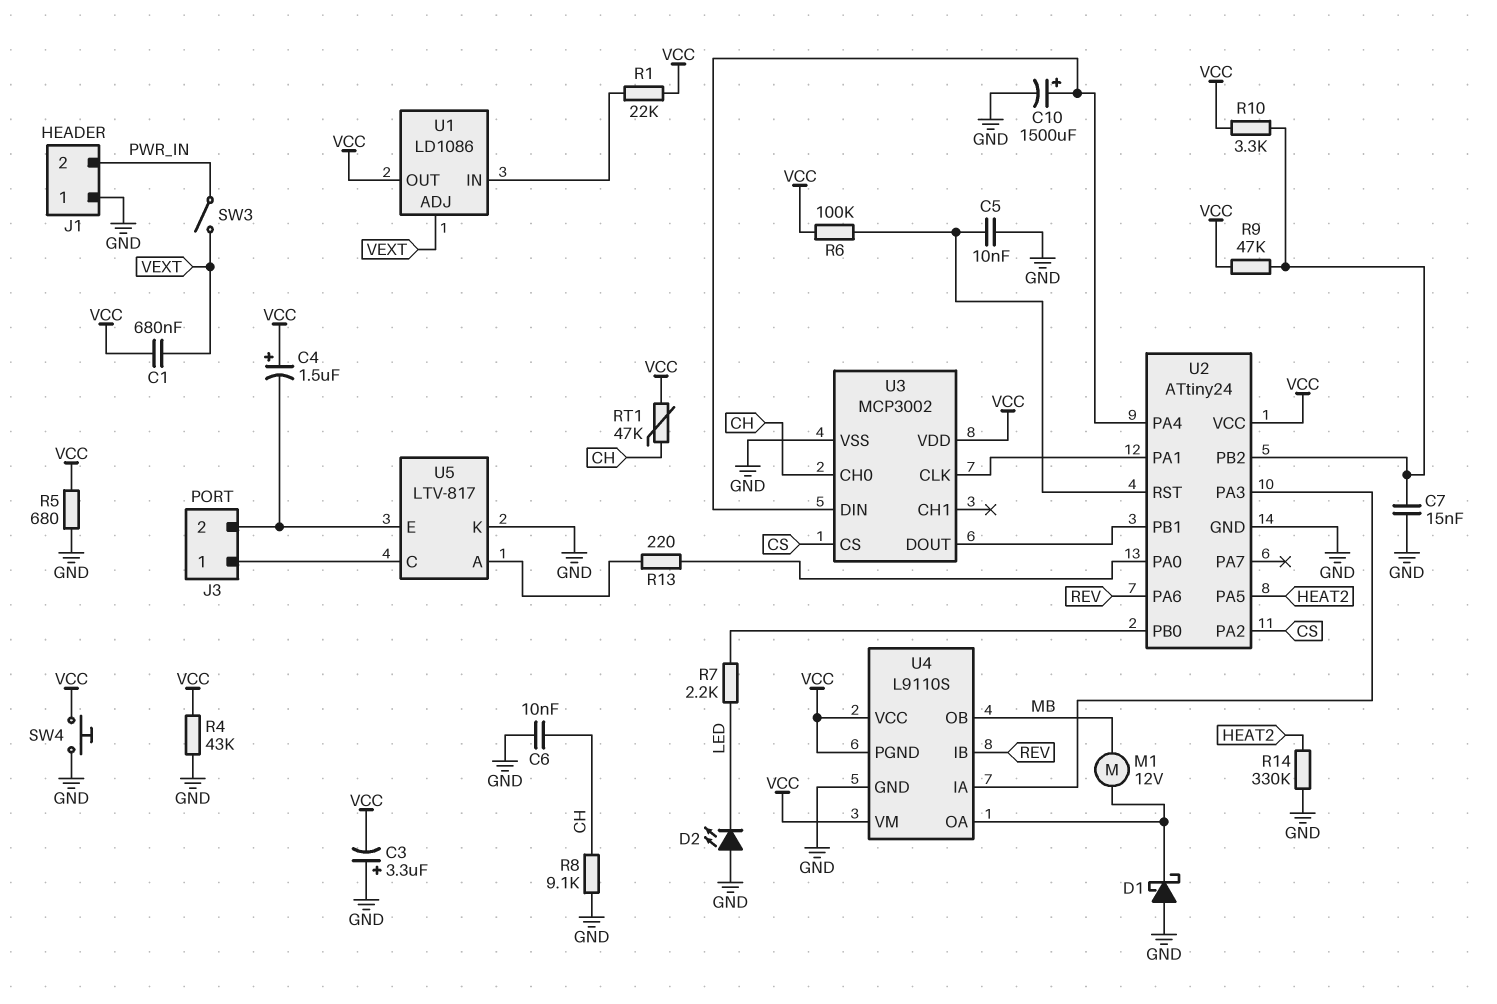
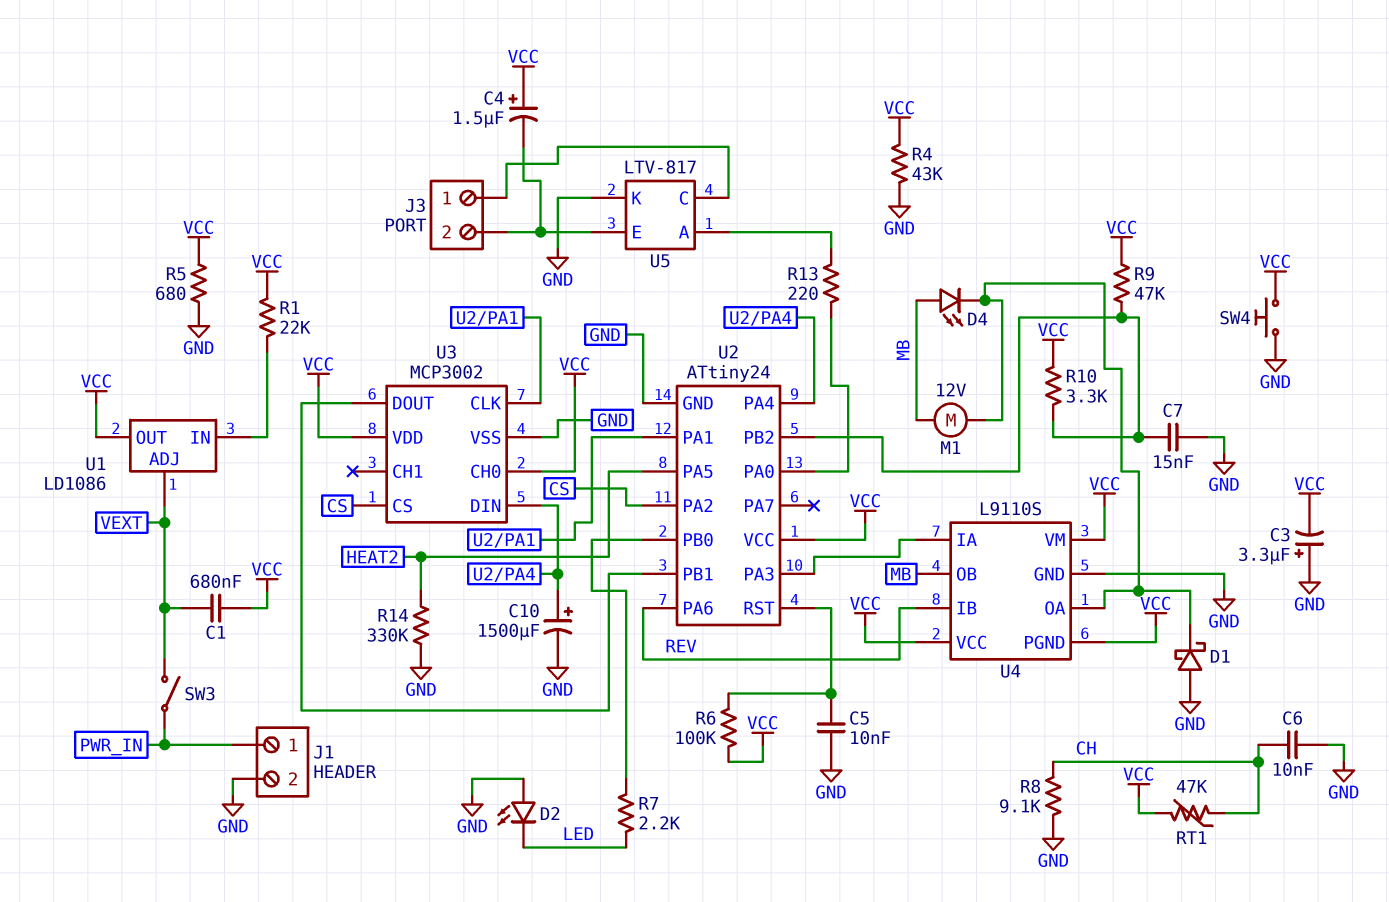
D4: none -> LED (A MB, K U4/OA)
J1 pin 1: GND -> PWR_IN
J1 pin 2: PWR_IN -> GND
U3 pin CH0: CH -> VCC

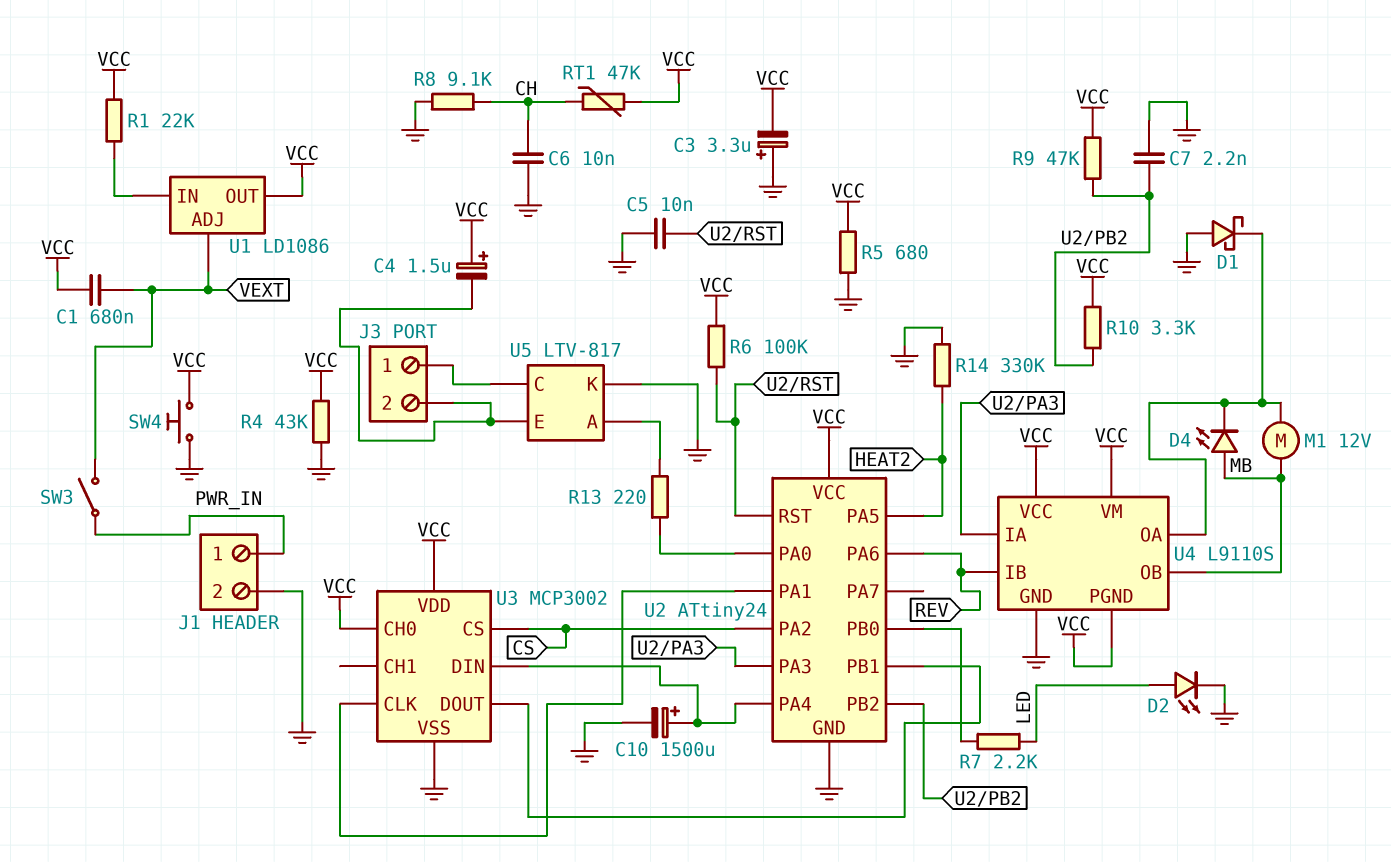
C7: 15nF (GND, U2/PB2) -> 2.2nF (GND, U2/PB2)
D2: LED (A GND, K LED) -> LED (A LED, K GND)

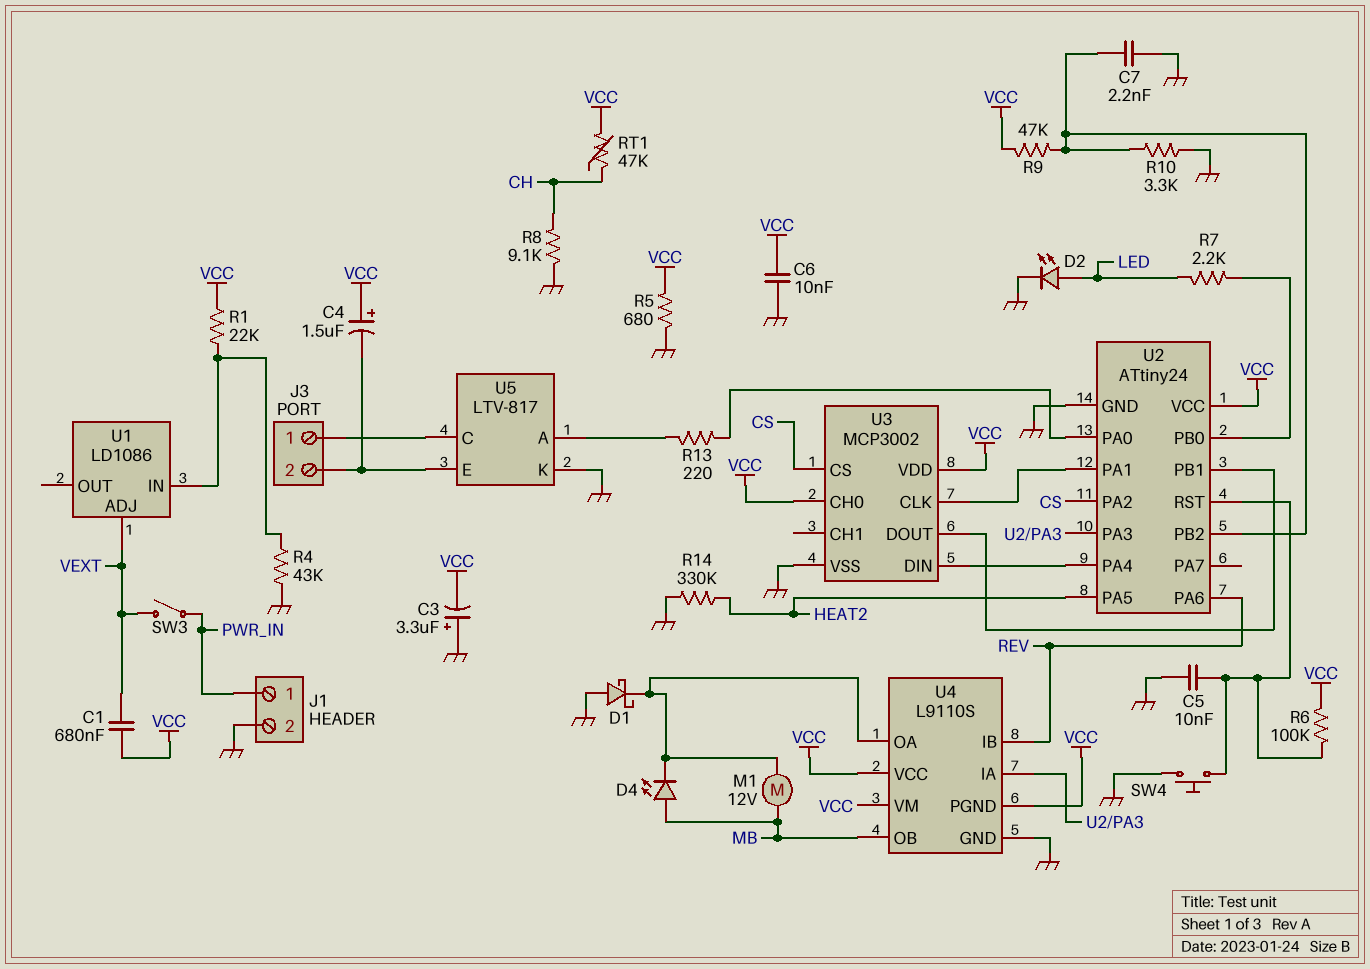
C6: 10nF (CH, GND) -> 10nF (GND, VCC)
C10: 1500uF (plus U2/PA4, minus GND) -> none
R4: 43k (GND, VCC) -> 43k (GND, U1/IN)
R10: 3.3k (U2/PB2, VCC) -> 3.3k (GND, U2/PB2)
SW4: button (GND, VCC) -> button (GND, U2/RST)
U1 pin OUT: VCC -> none

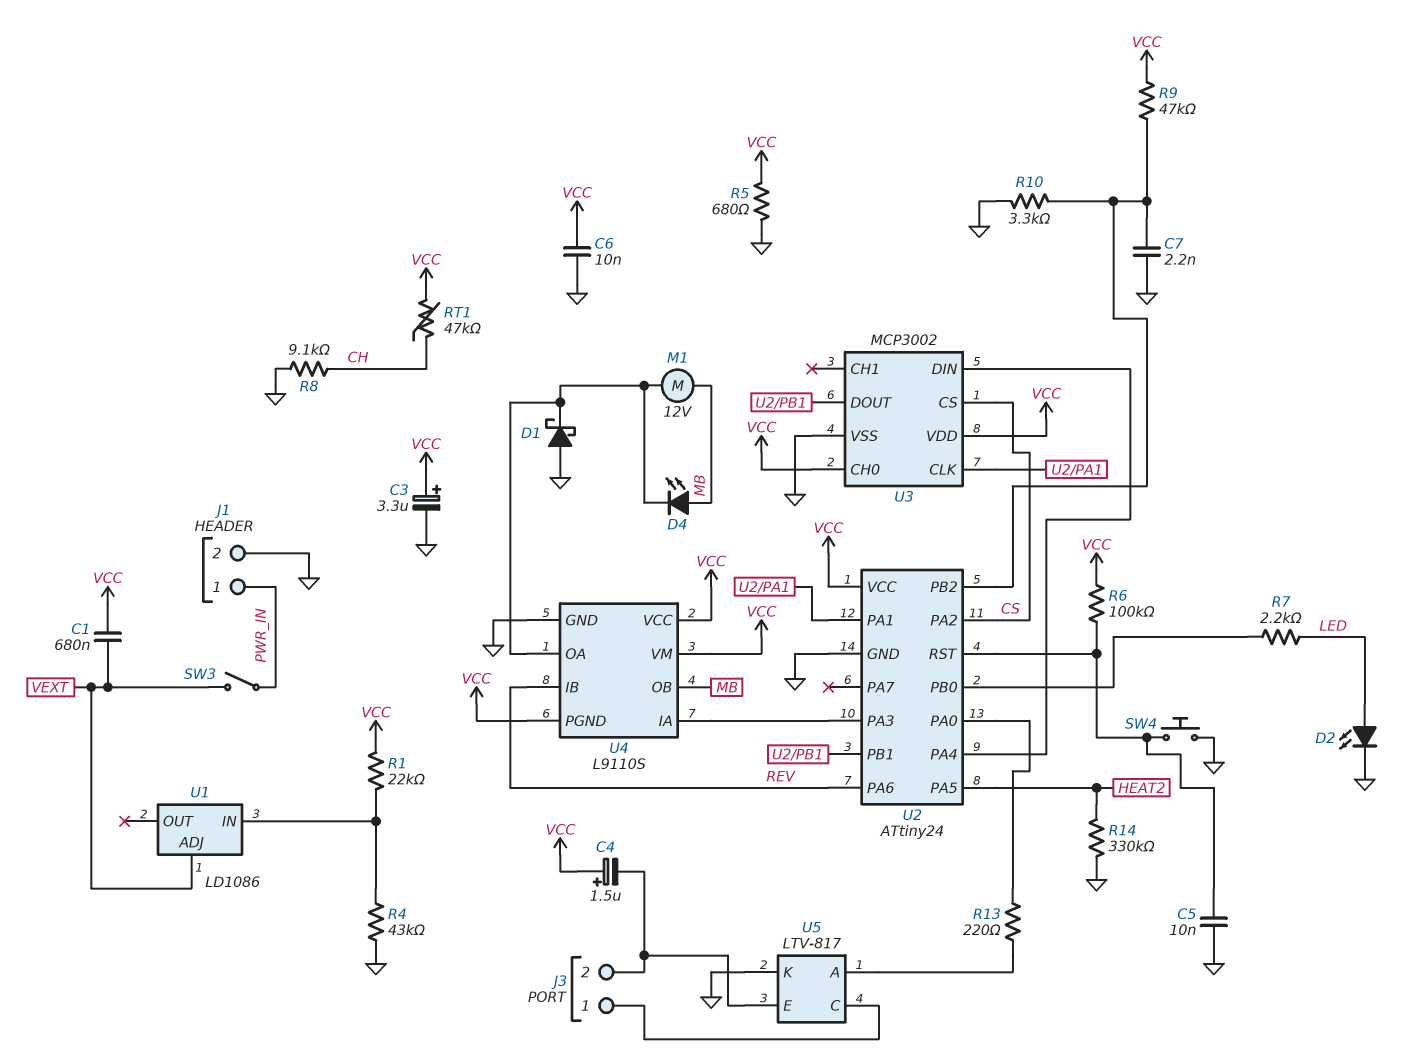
C3: 3.3uF (plus GND, minus VCC) -> 3.3uF (plus VCC, minus GND)

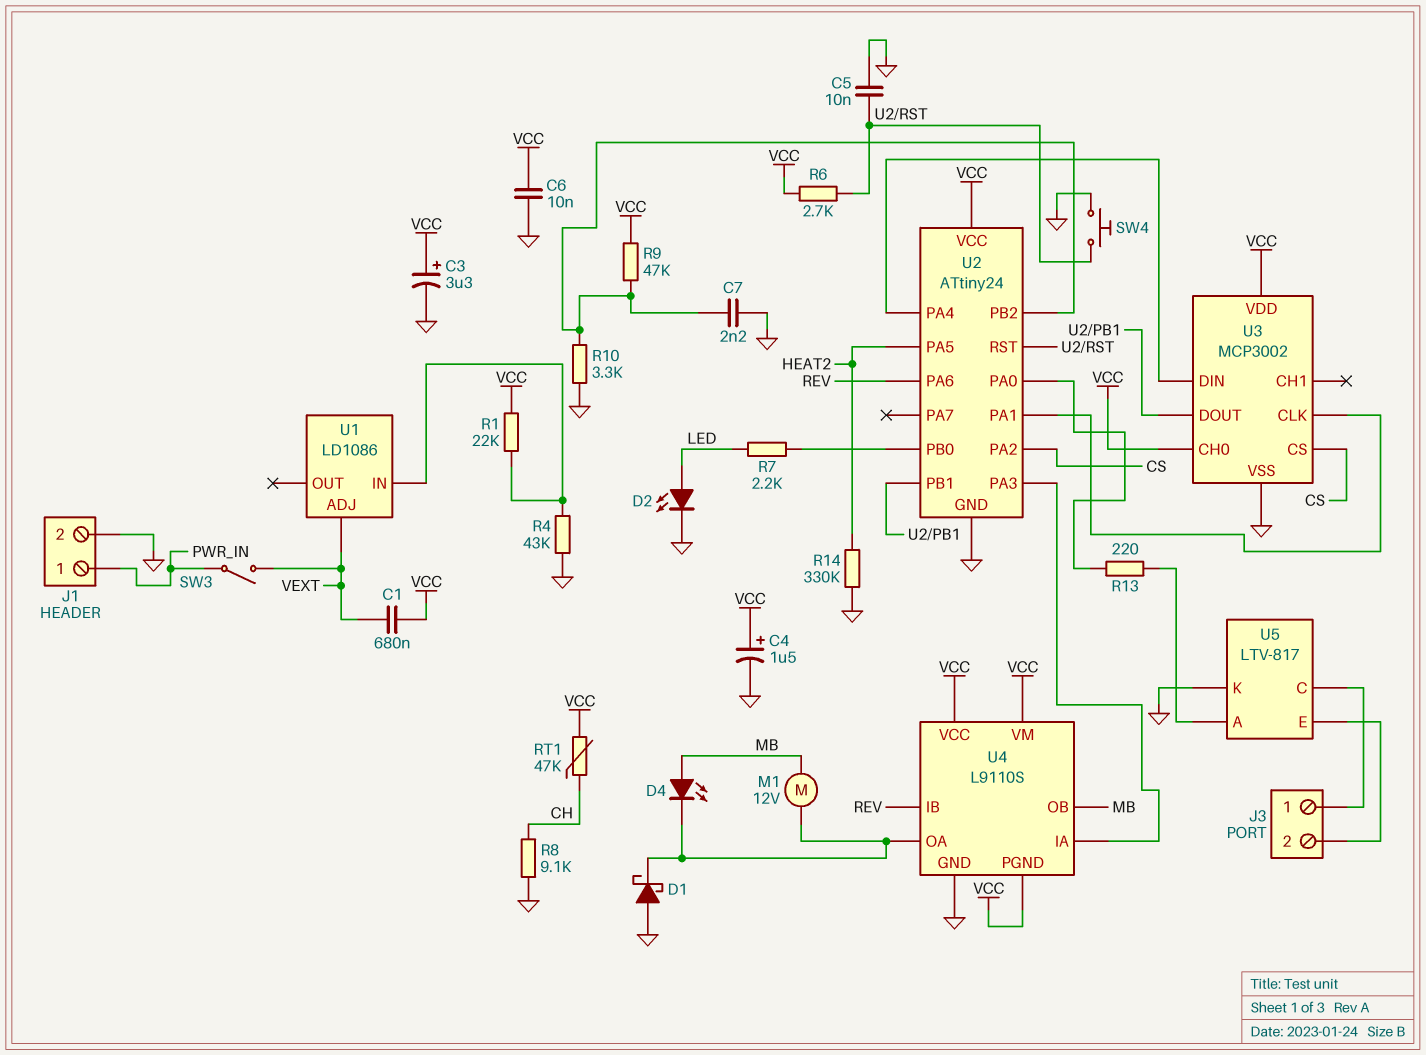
C4: 1.5uF (plus VCC, minus J3/2) -> 1.5uF (plus VCC, minus GND)
R5: 680 (GND, VCC) -> none
R6: 100k (U2/RST, VCC) -> 2.7k (U2/RST, VCC)

